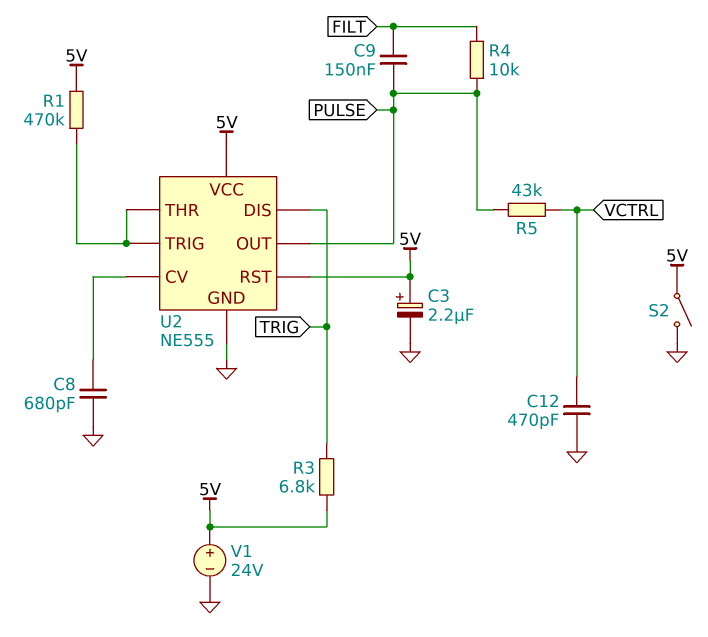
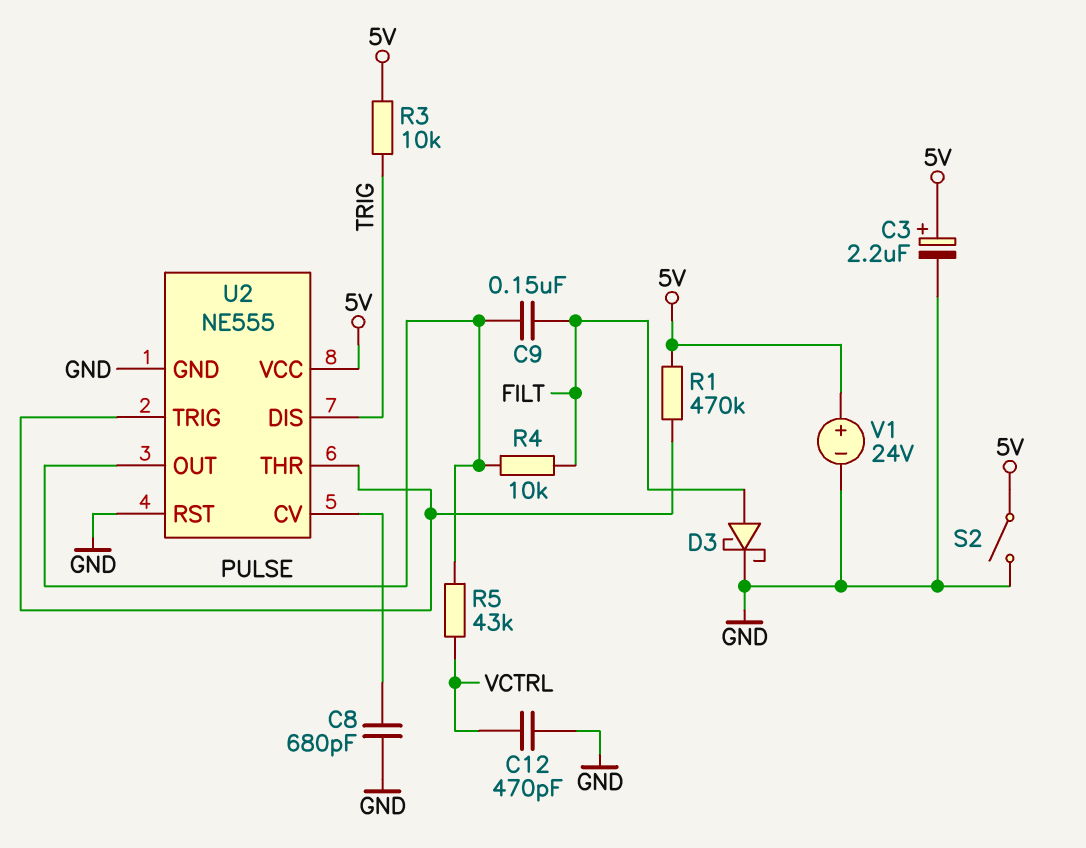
D3: none -> schottky (A FILT, K GND)
R3: 6.8k (5V, TRIG) -> 10k (5V, TRIG)
U2 pin RST: 5V -> GND

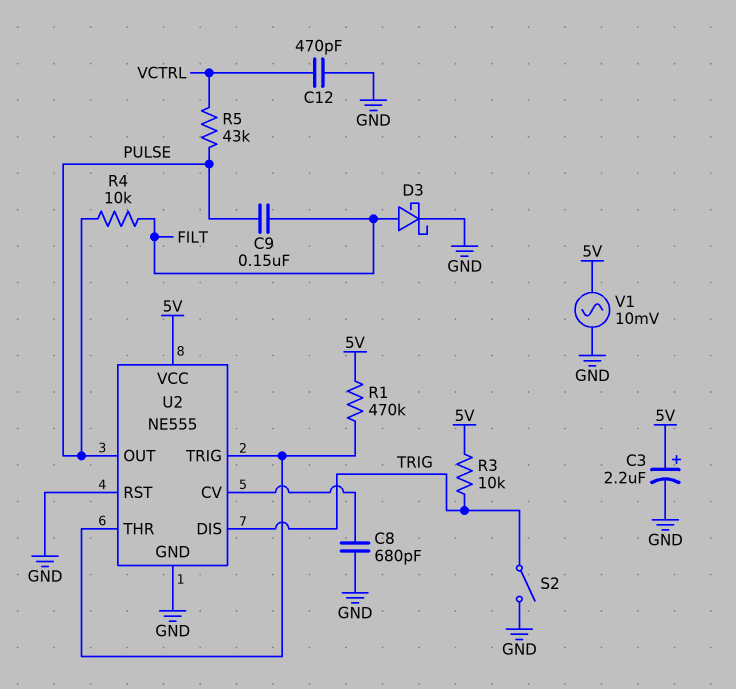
S2: switch (5V, GND) -> switch (GND, TRIG)
V1: 24V (plus 5V, minus GND) -> AC 10mV (5V, GND)

